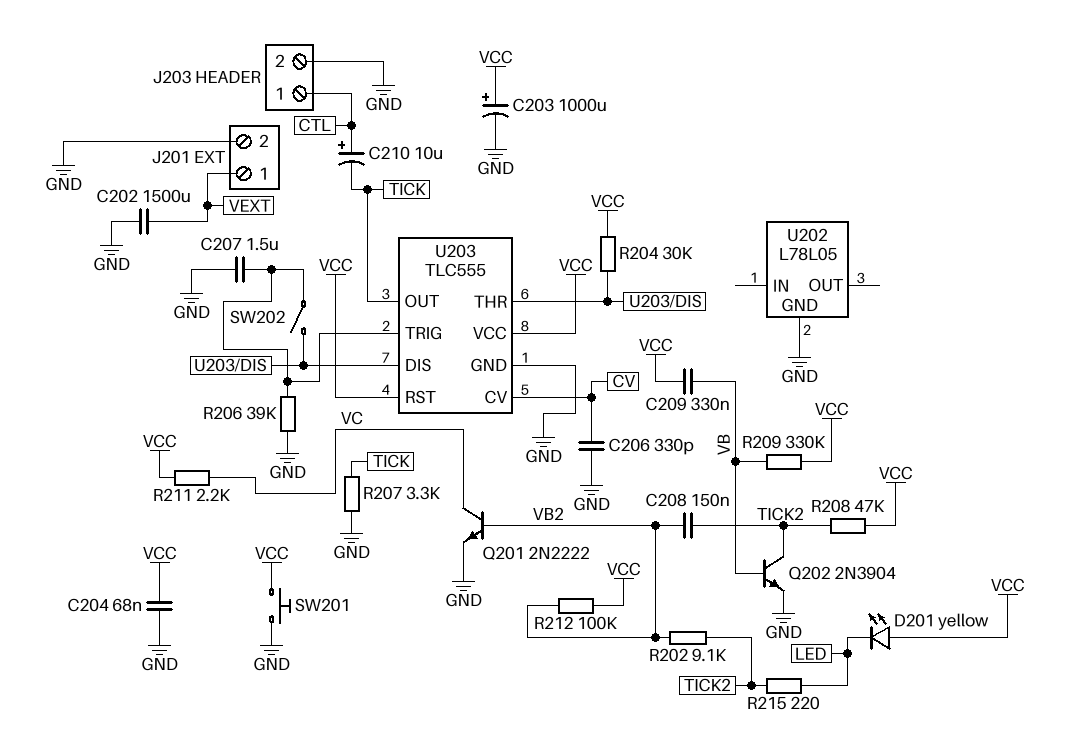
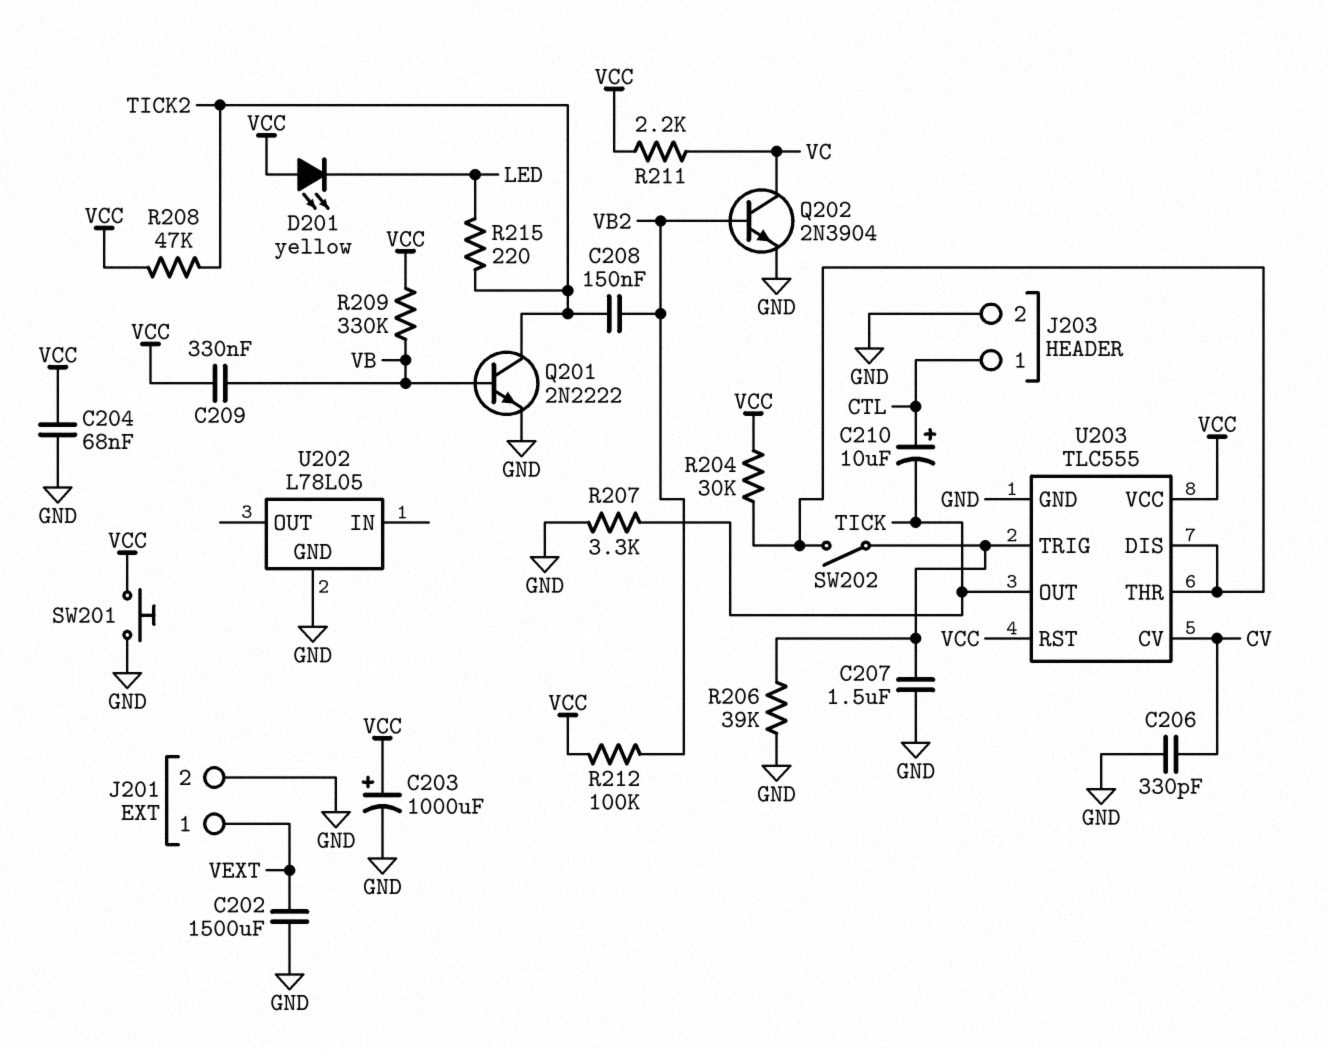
Q201: NPN 2N2222 (B VB2, C VC, E GND) -> NPN 2N2222 (B VB, C TICK2, E GND)
Q202: NPN 2N3904 (B VB, C TICK2, E GND) -> NPN 2N3904 (B VB2, C VC, E GND)
R202: 9.1k (TICK2, VB2) -> none

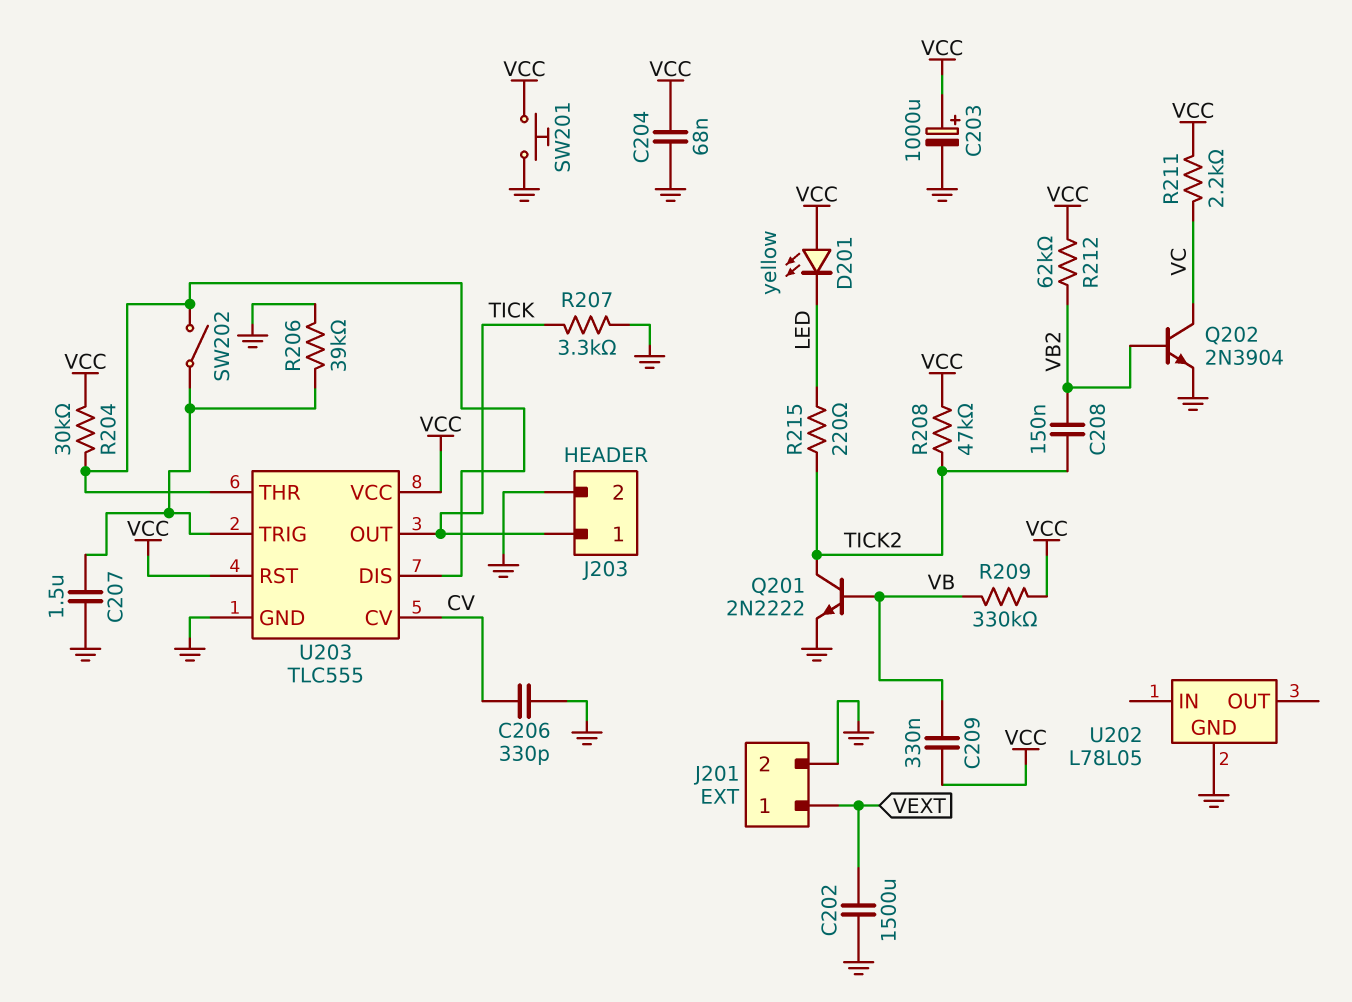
C210: 10uF (plus CTL, minus TICK) -> none
J203 pin 1: CTL -> TICK
R212: 100k (VB2, VCC) -> 62k (VB2, VCC)

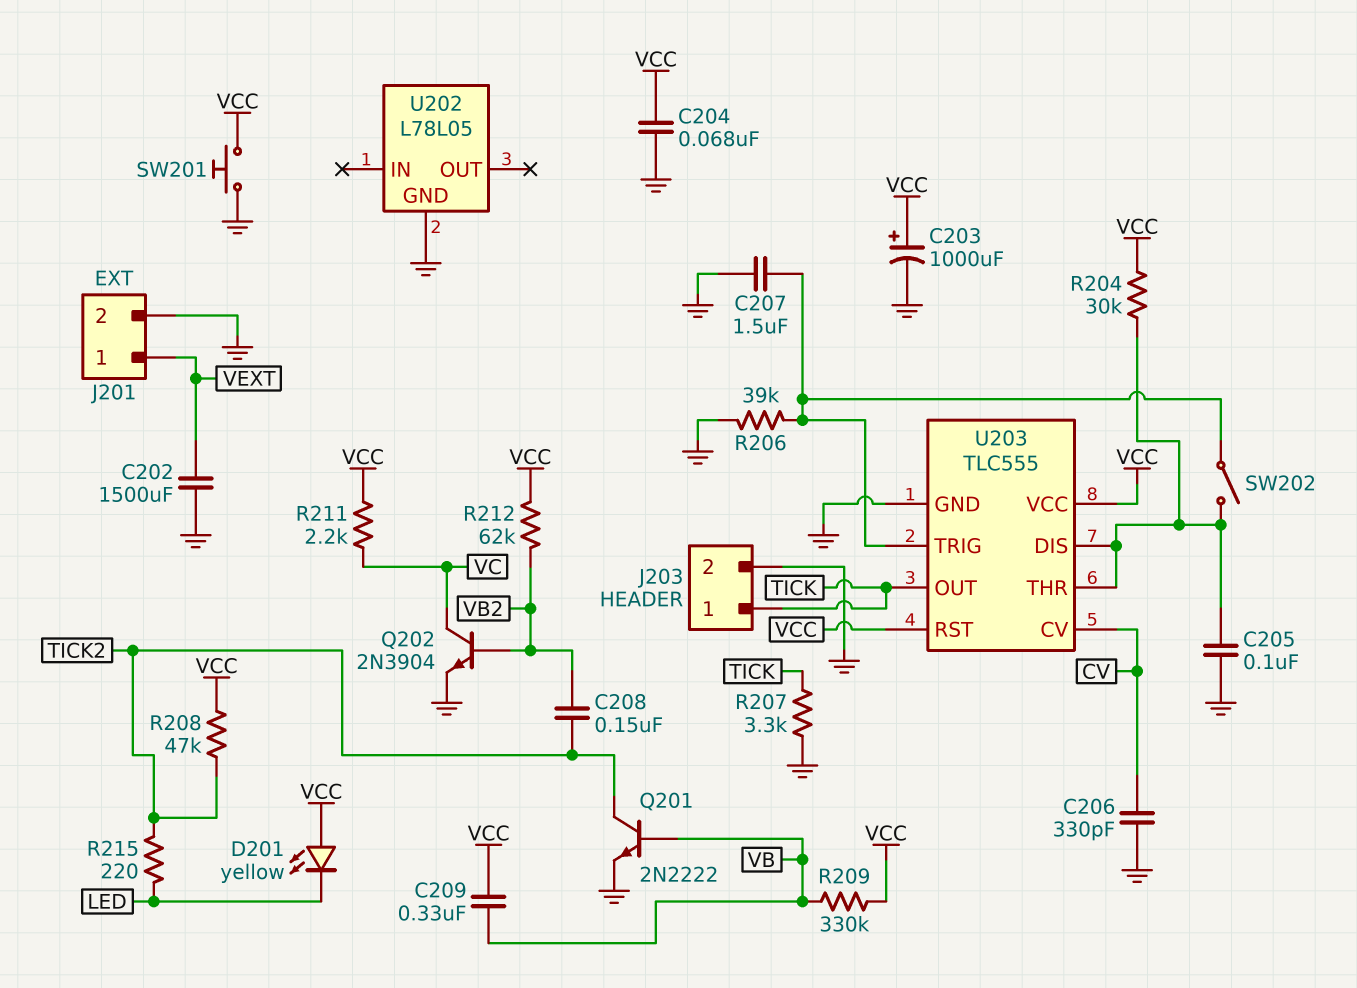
C205: none -> 100nF (GND, U203/DIS)

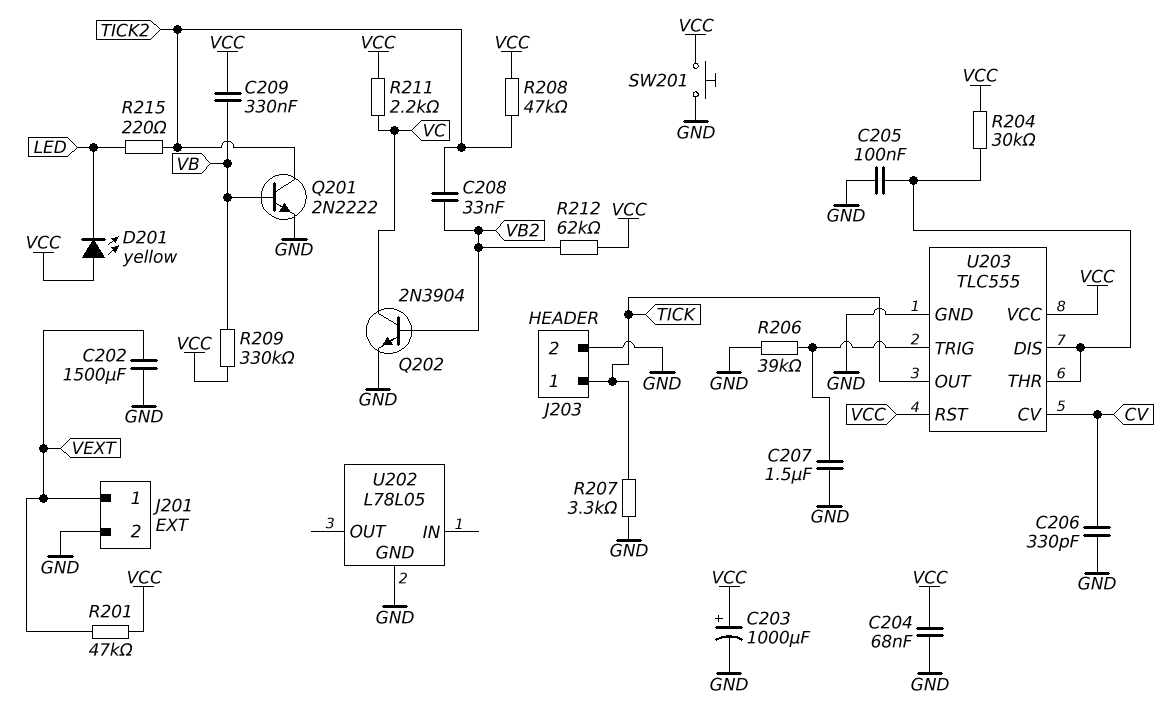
C208: 150nF (TICK2, VB2) -> 33nF (TICK2, VB2)
R201: none -> 47k (VCC, VEXT)
SW202: switch (U203/DIS, U203/TRIG) -> none

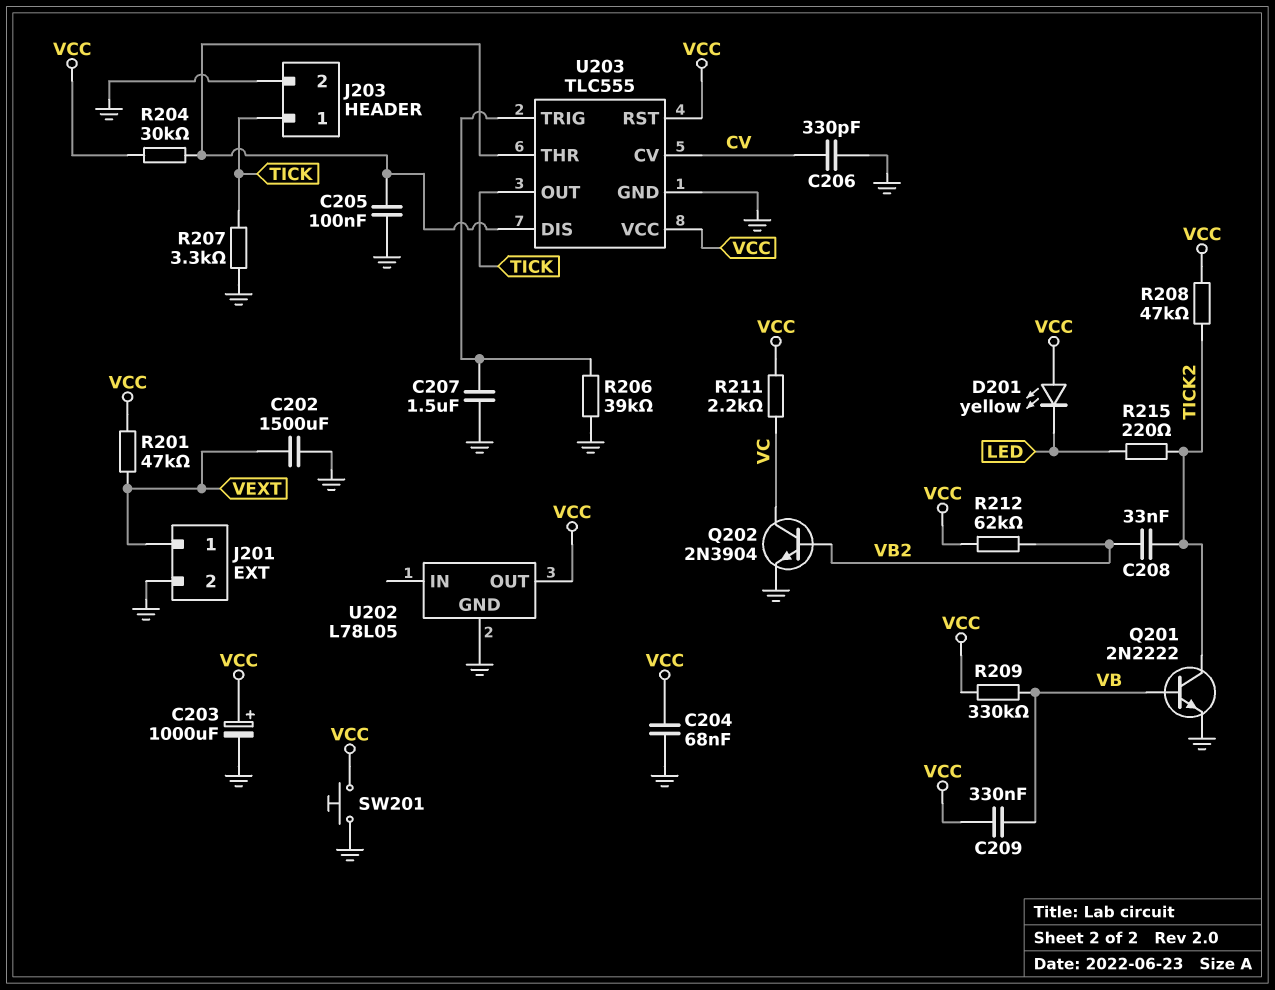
U202 pin OUT: none -> VCC

